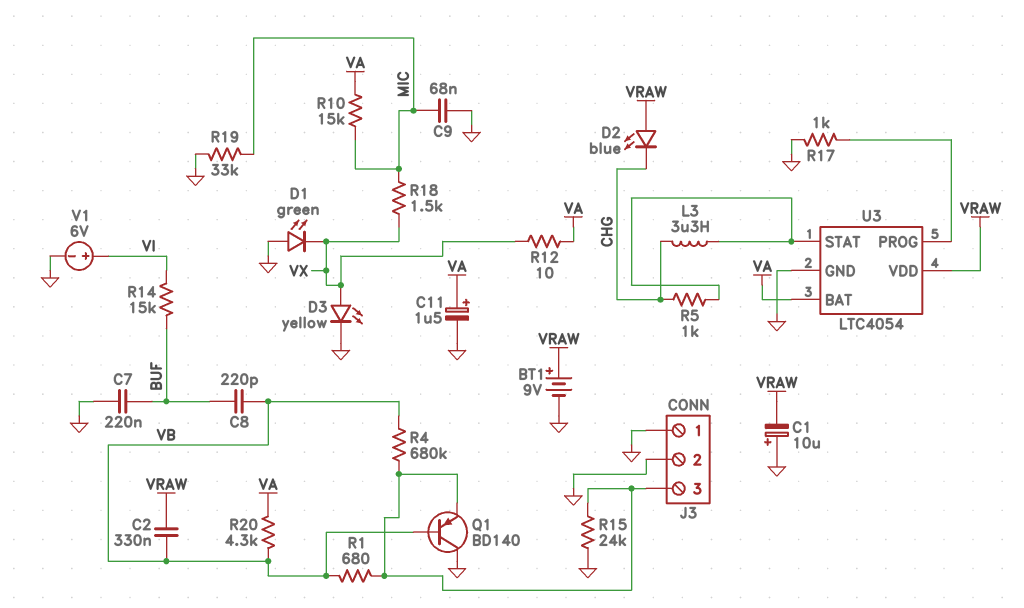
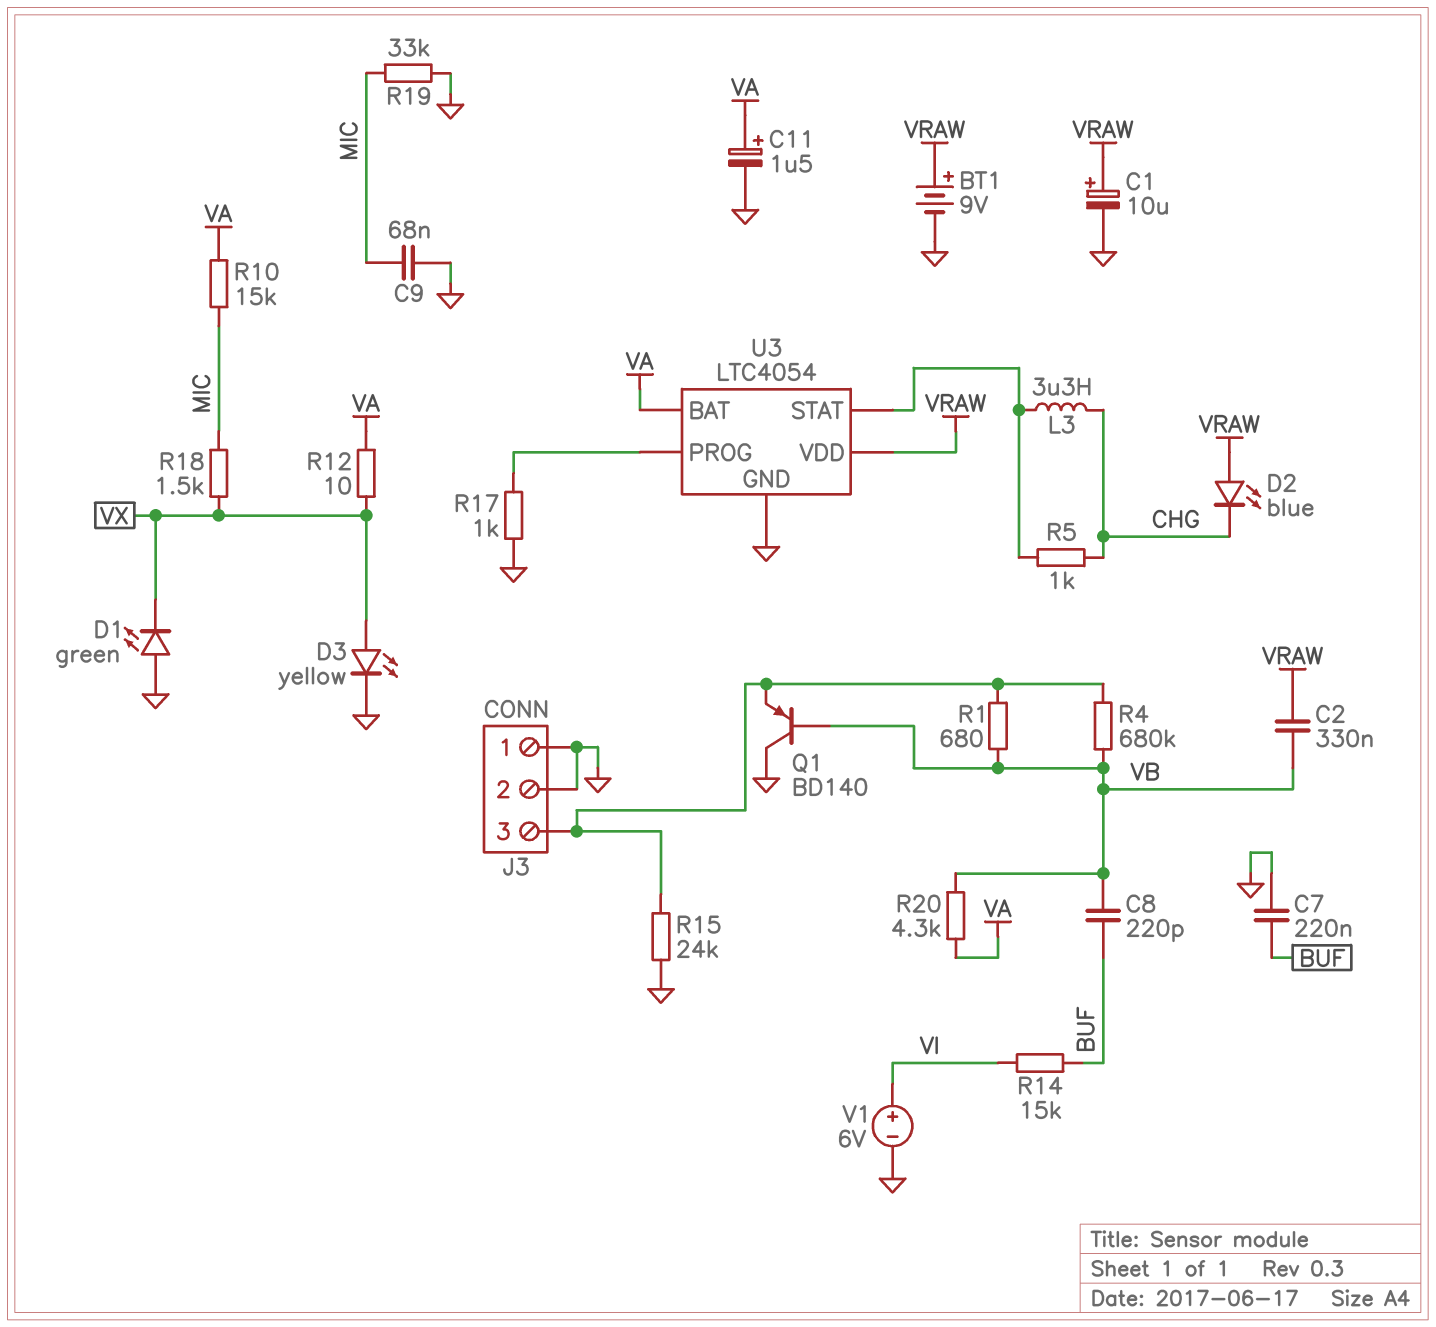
C1: 10uF (plus GND, minus VRAW) -> 10uF (plus VRAW, minus GND)

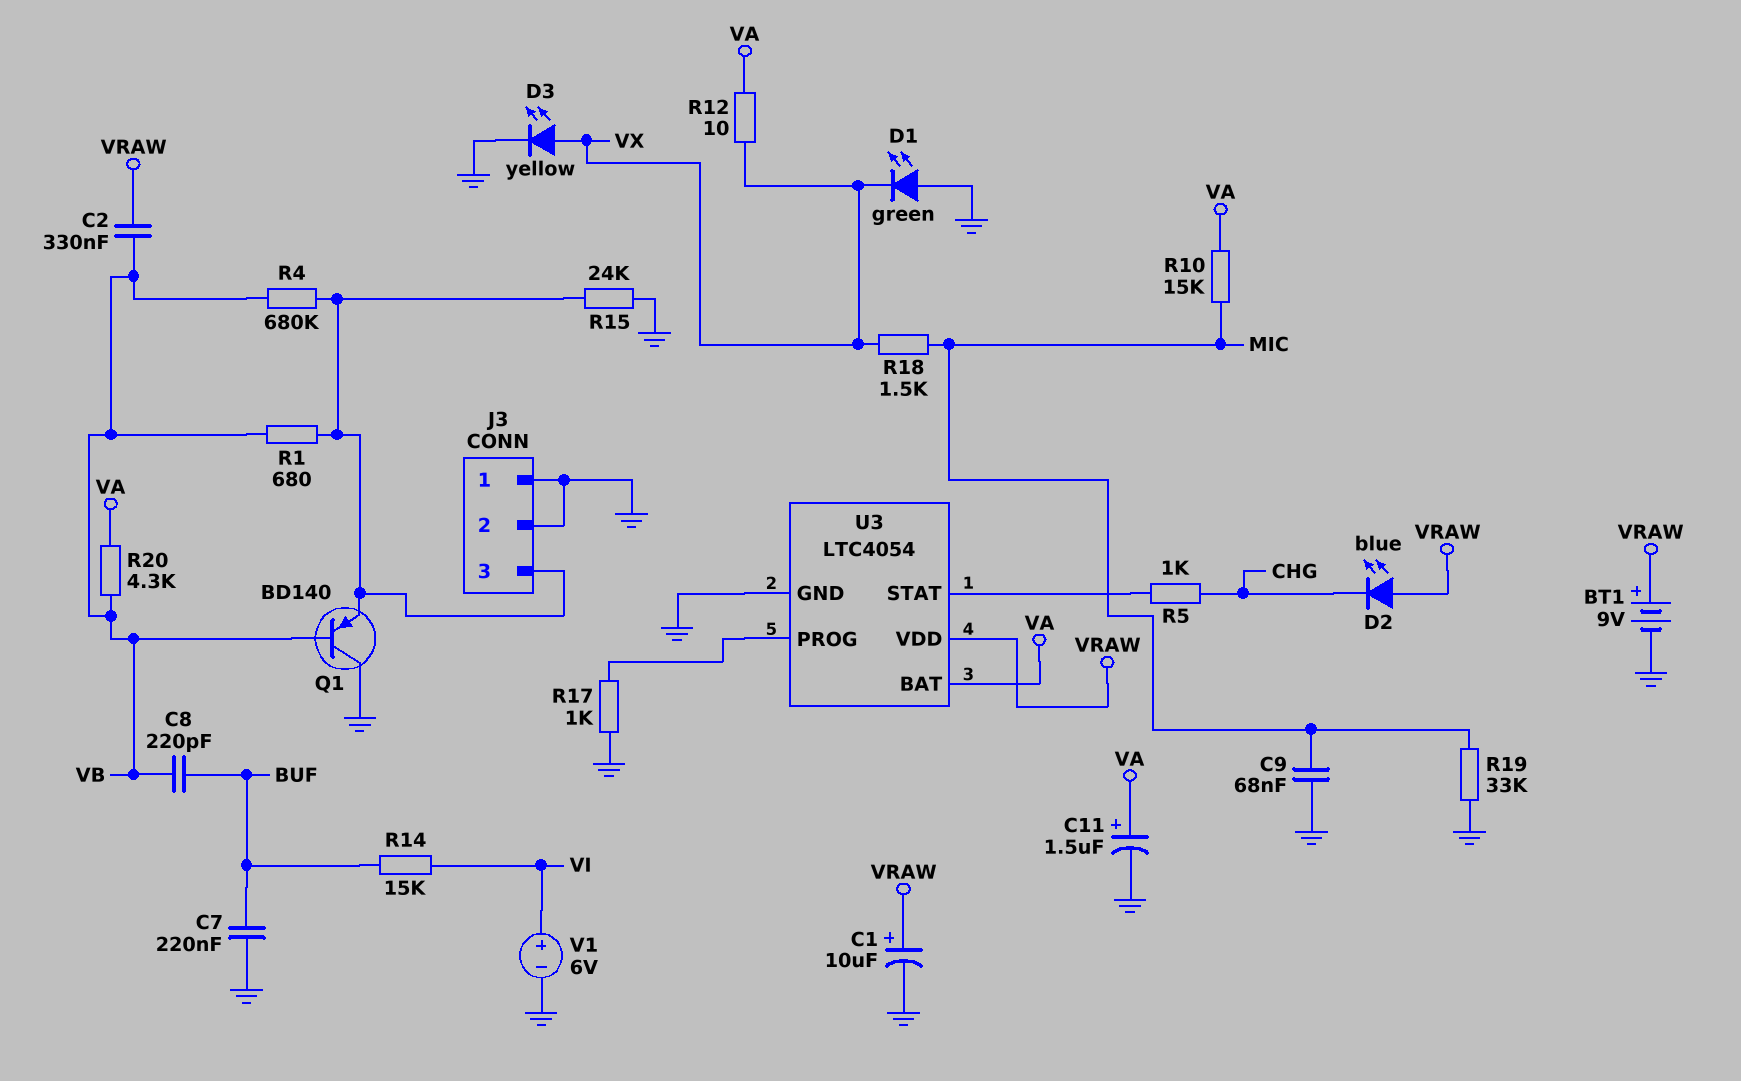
L3: 3.3uH (CHG, U3/STAT) -> none

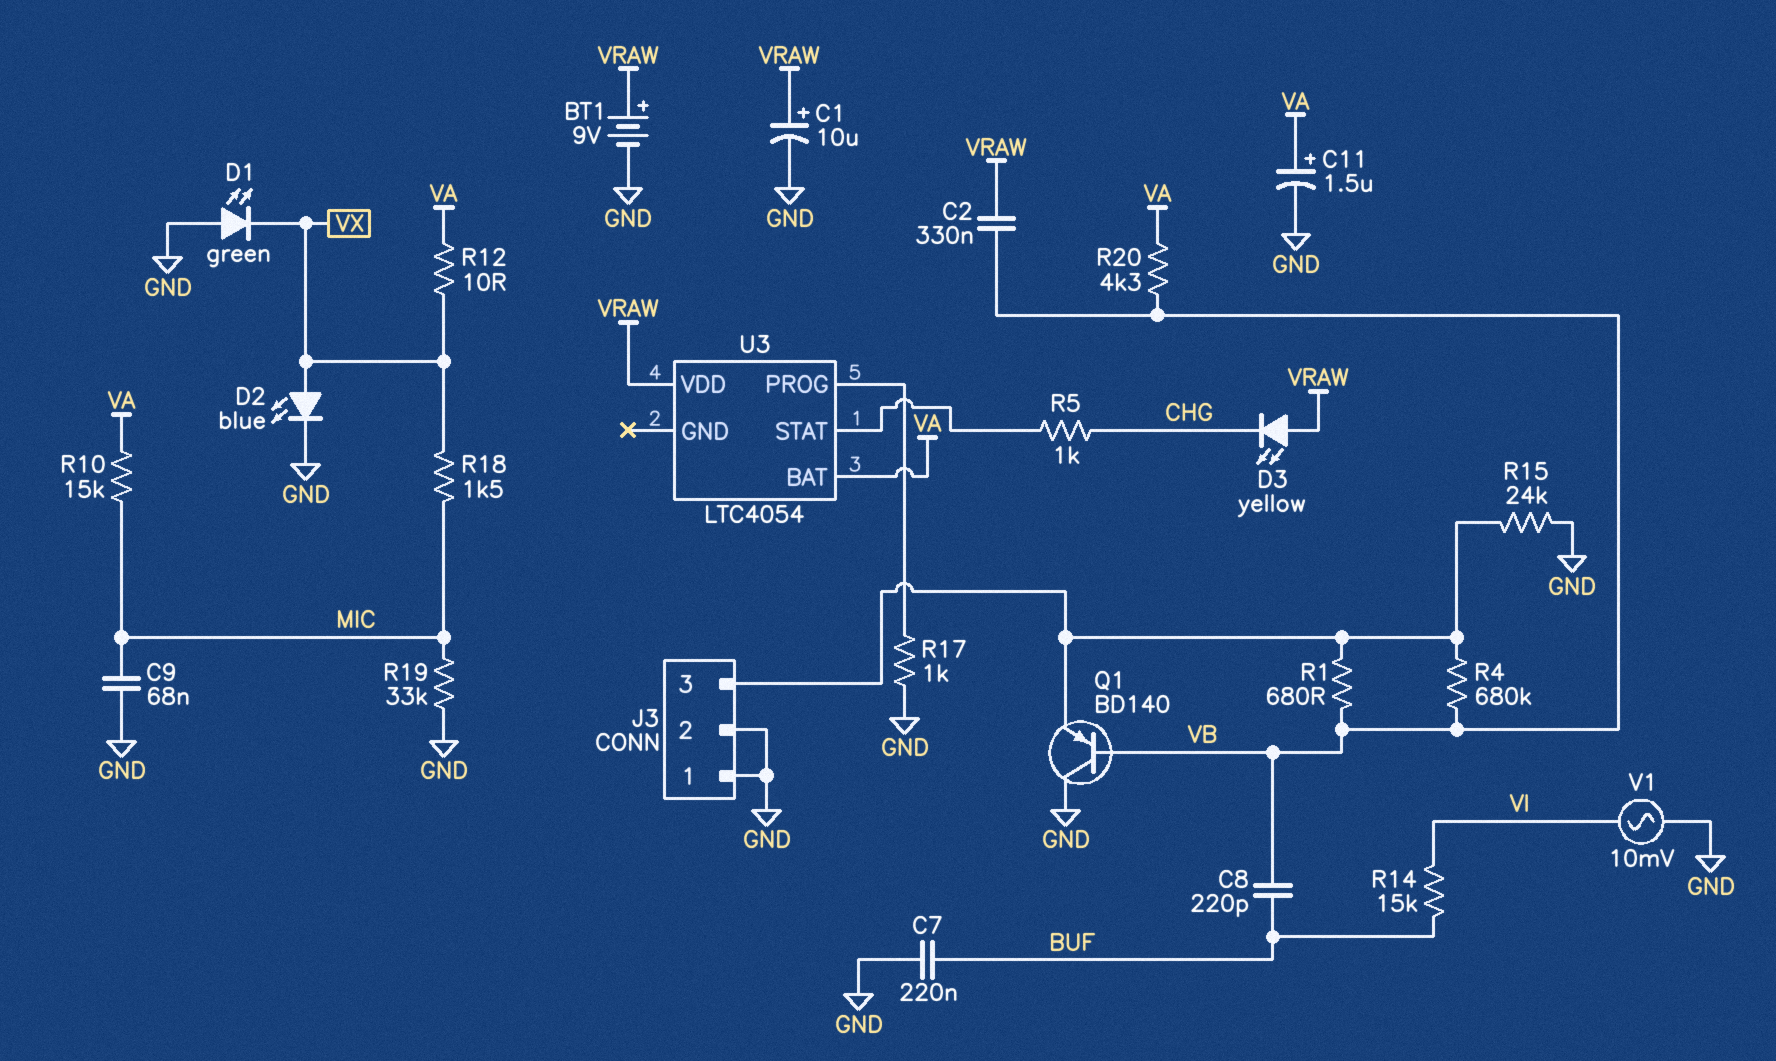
D2: LED blue (A VRAW, K CHG) -> LED blue (A VX, K GND)
D3: LED yellow (A VX, K GND) -> LED yellow (A VRAW, K CHG)
U3 pin GND: GND -> none
V1: 6V (plus VI, minus GND) -> AC 10mV (GND, VI)

